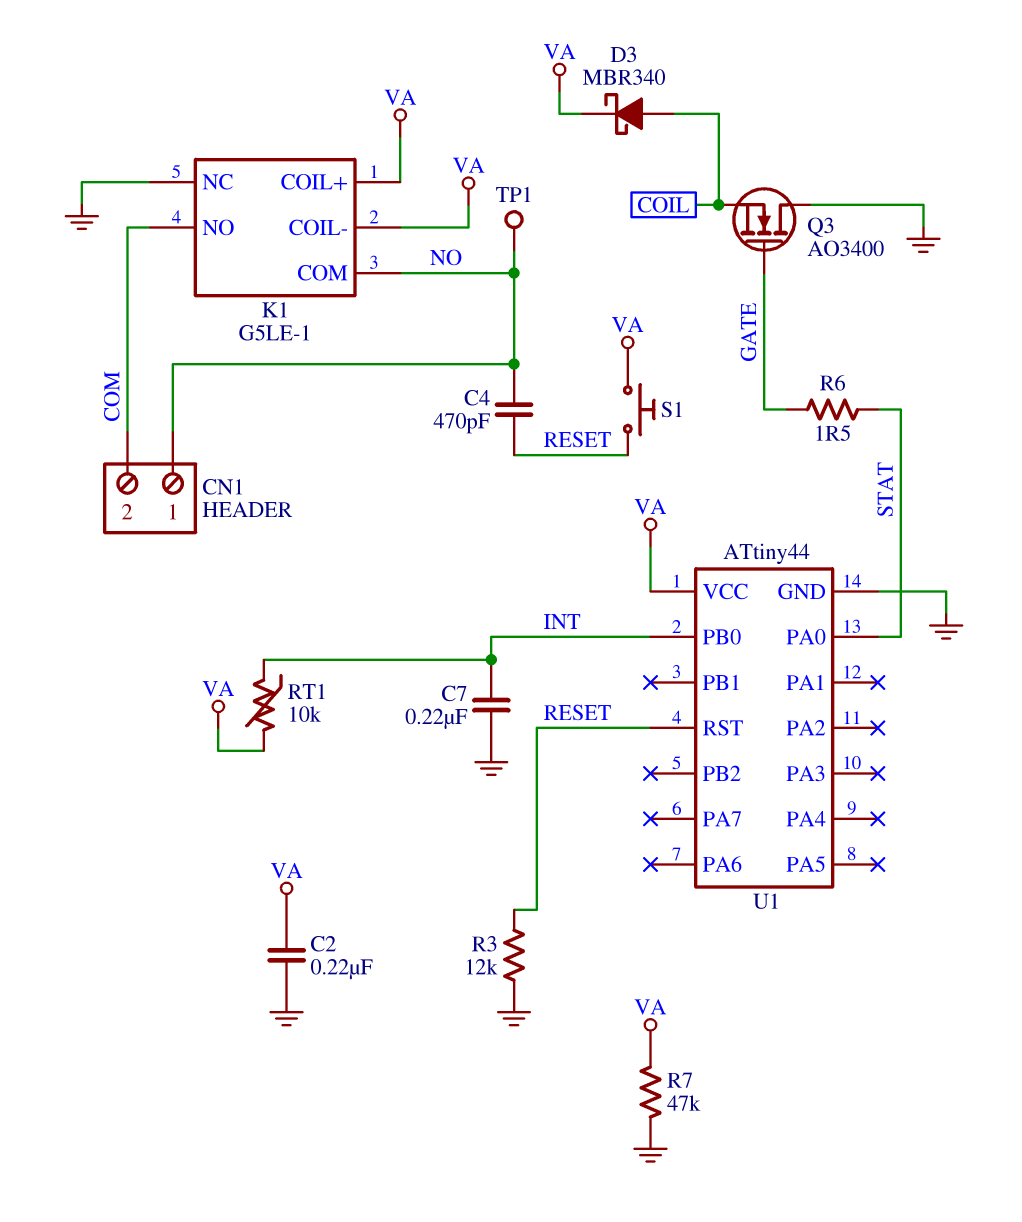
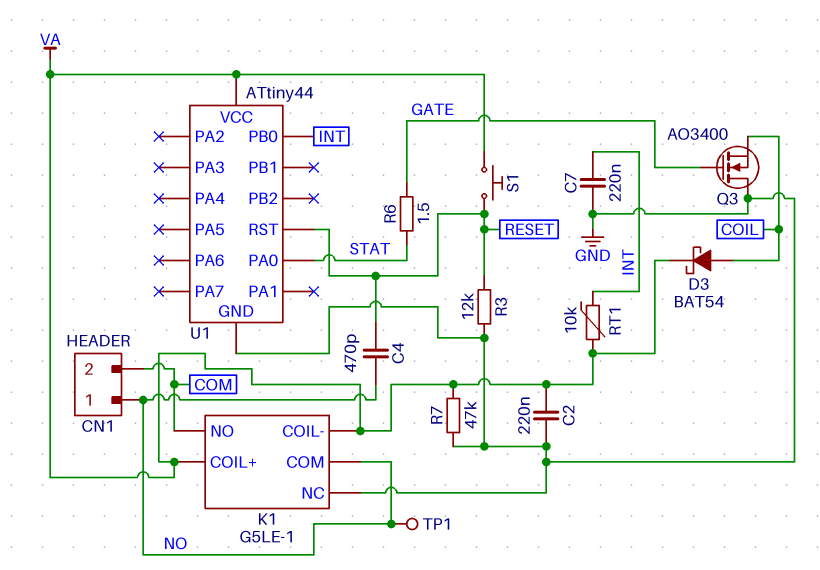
D3: schottky MBR340 (A COIL, K VA) -> schottky BAT54 (A COIL, K VA)

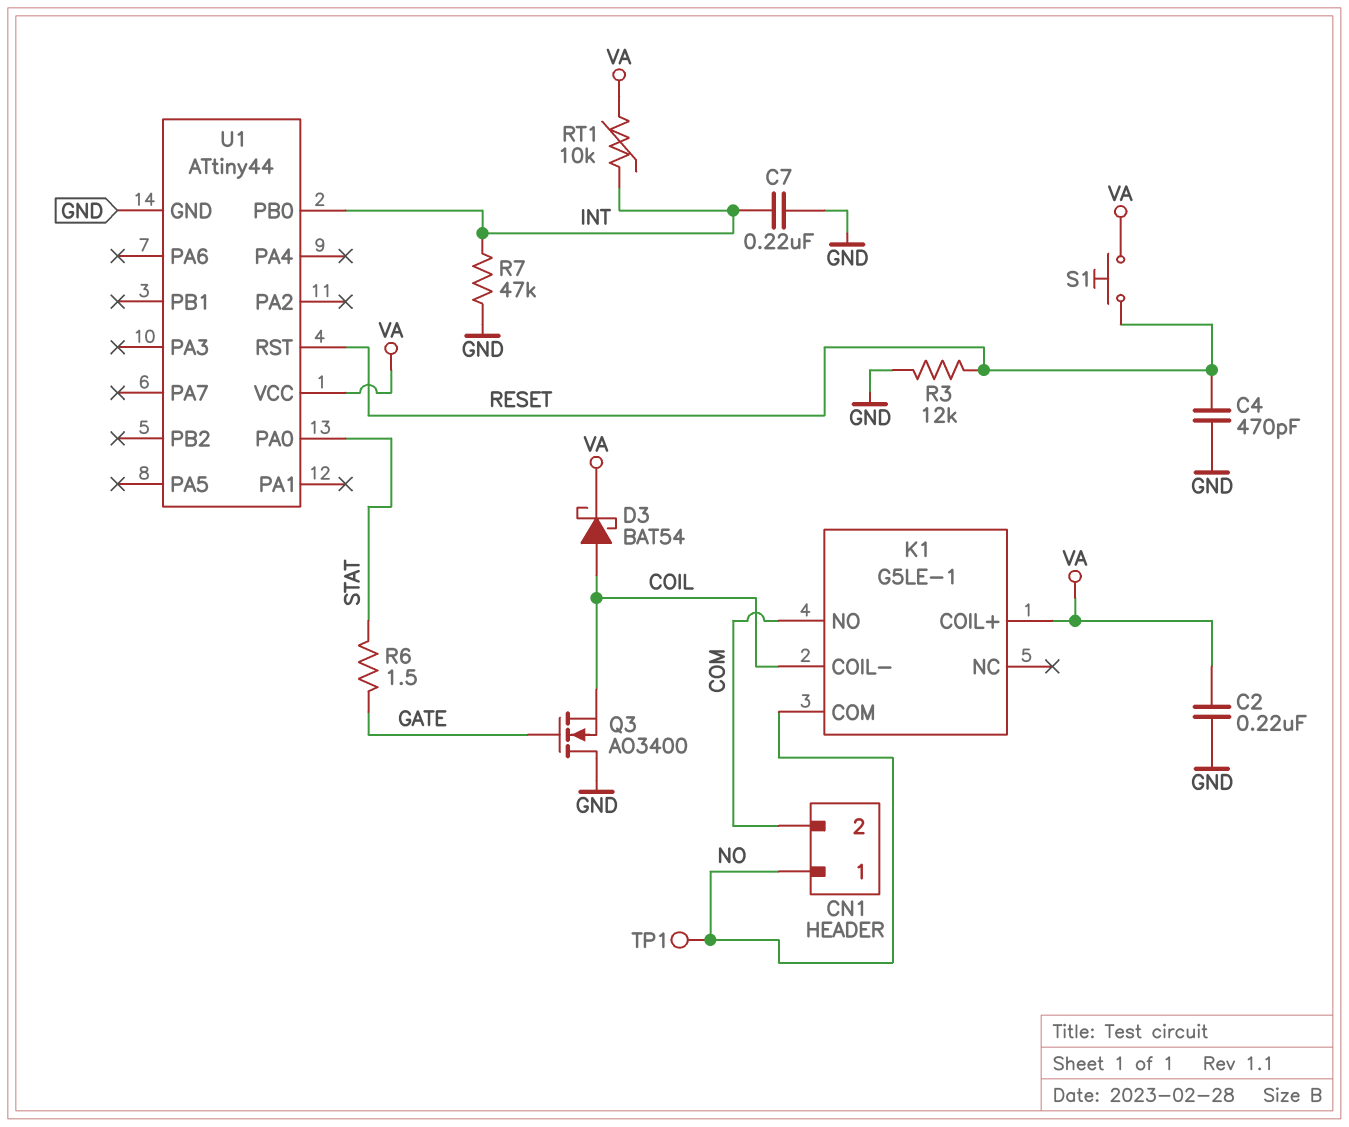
C4: 470pF (NO, RESET) -> 470pF (GND, RESET)
K1 pin COIL-: VA -> COIL
K1 pin NC: GND -> none
R7: 47k (GND, VA) -> 47k (GND, INT)

